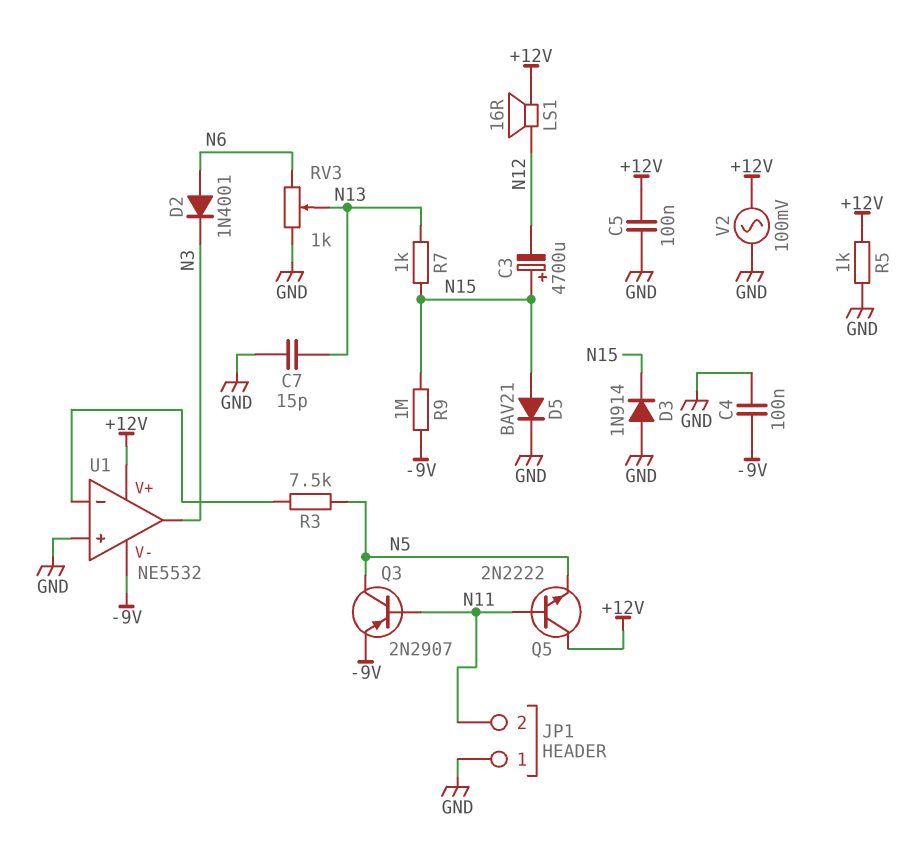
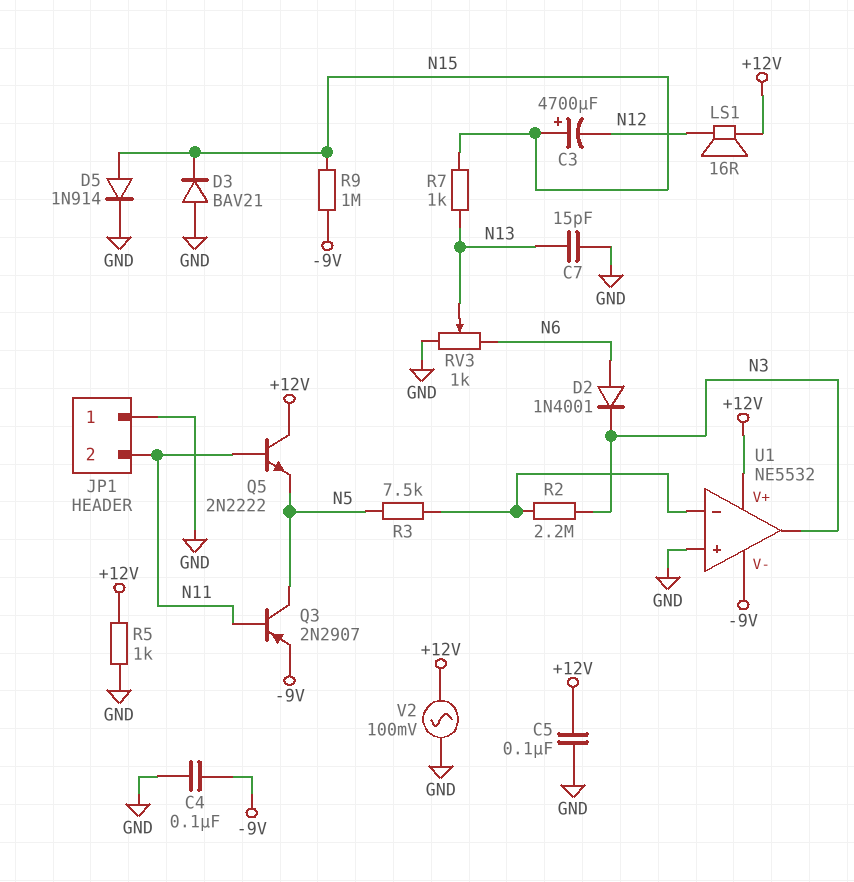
D3: diode 1N914 (A GND, K N15) -> diode BAV21 (A GND, K N15)
D5: diode BAV21 (A N15, K GND) -> diode 1N914 (A N15, K GND)
R2: none -> 2.2M (N3, U1/in-)

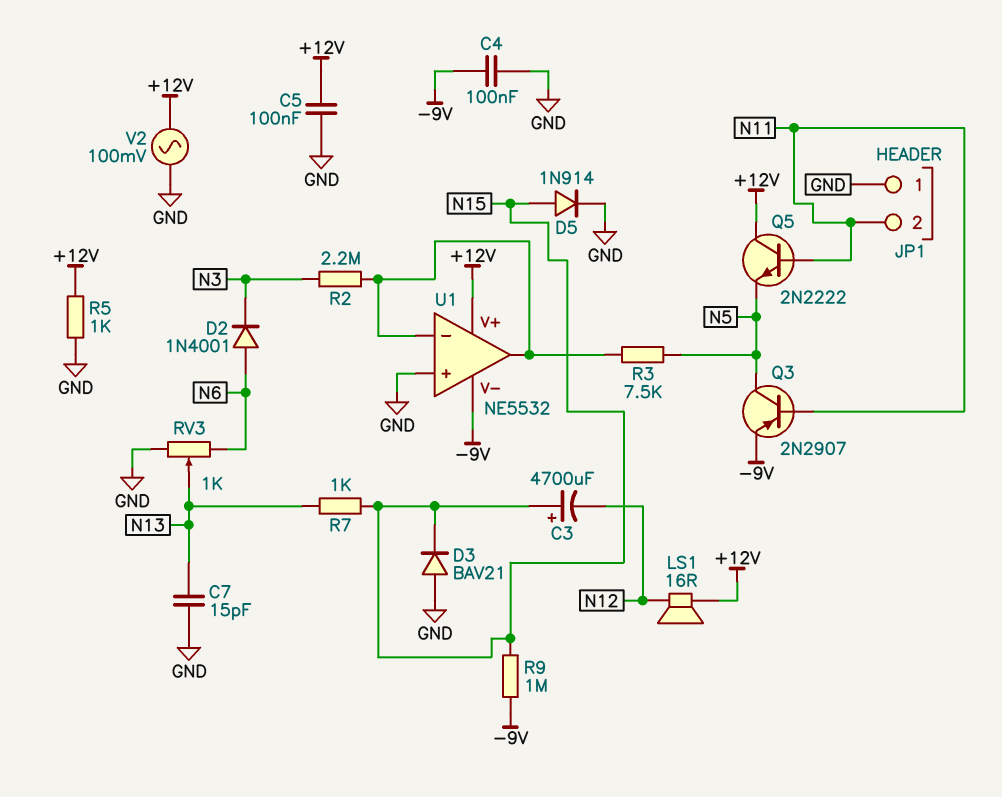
U1 pin out: N3 -> U1/in-

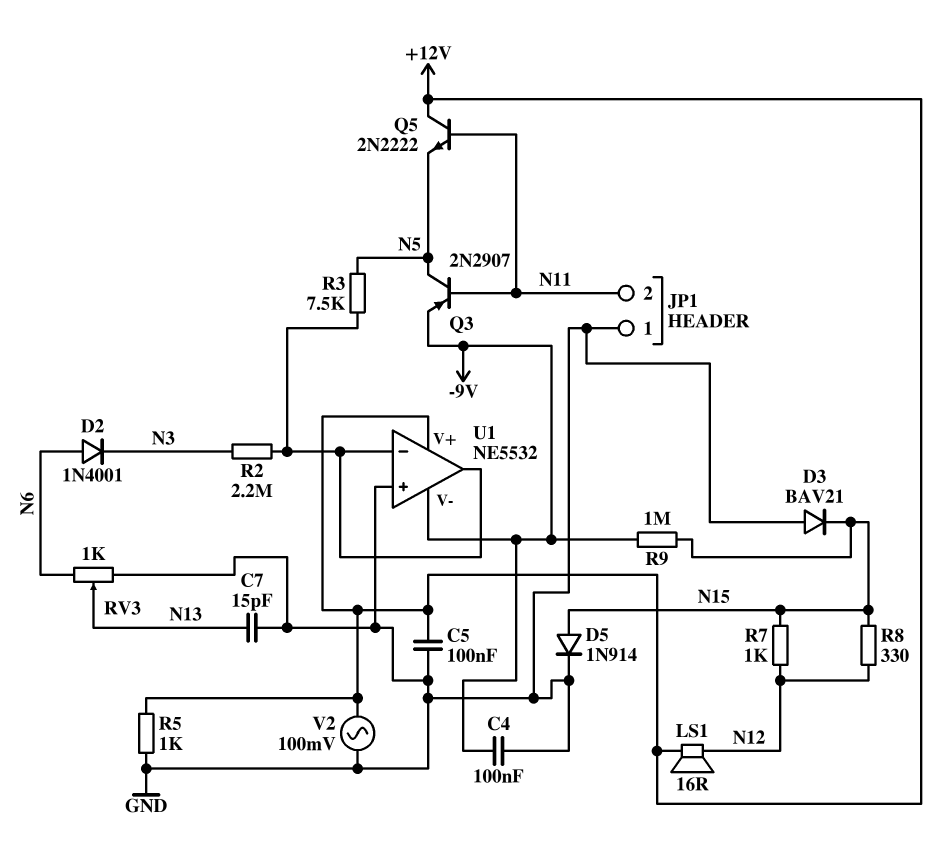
C3: 4700uF (plus N15, minus N12) -> none
R7: 1k (N13, N15) -> 1k (N12, N15)
R8: none -> 330 (N12, N15)

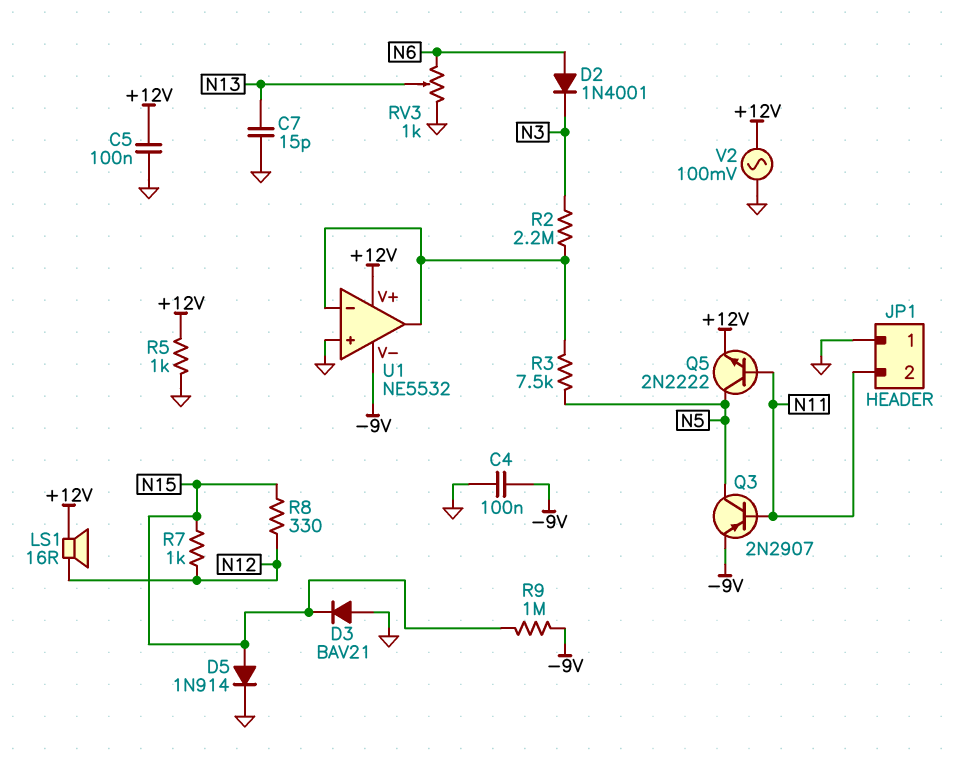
Q5: NPN 2N2222 (B N11, C +12V, E N5) -> NPN 2N2222 (B N11, C N5, E +12V)

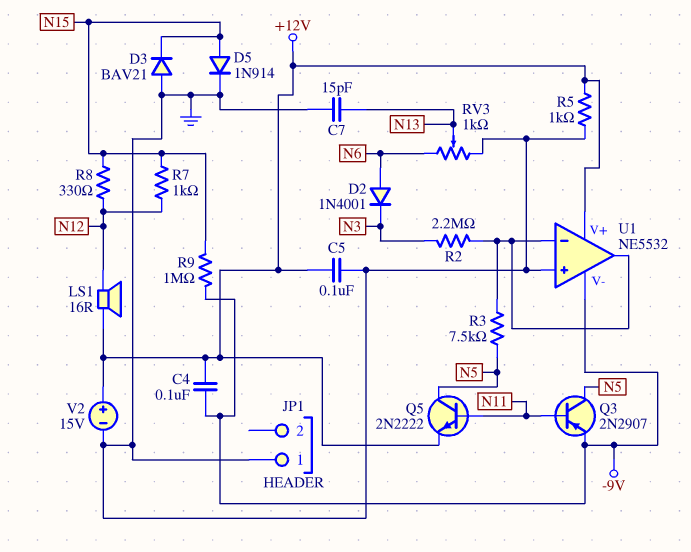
C4: 100nF (-9V, GND) -> 100nF (+12V, -9V)
JP1 pin 2: N11 -> none
V2: AC 100mV (+12V, GND) -> 15V (plus +12V, minus GND)

